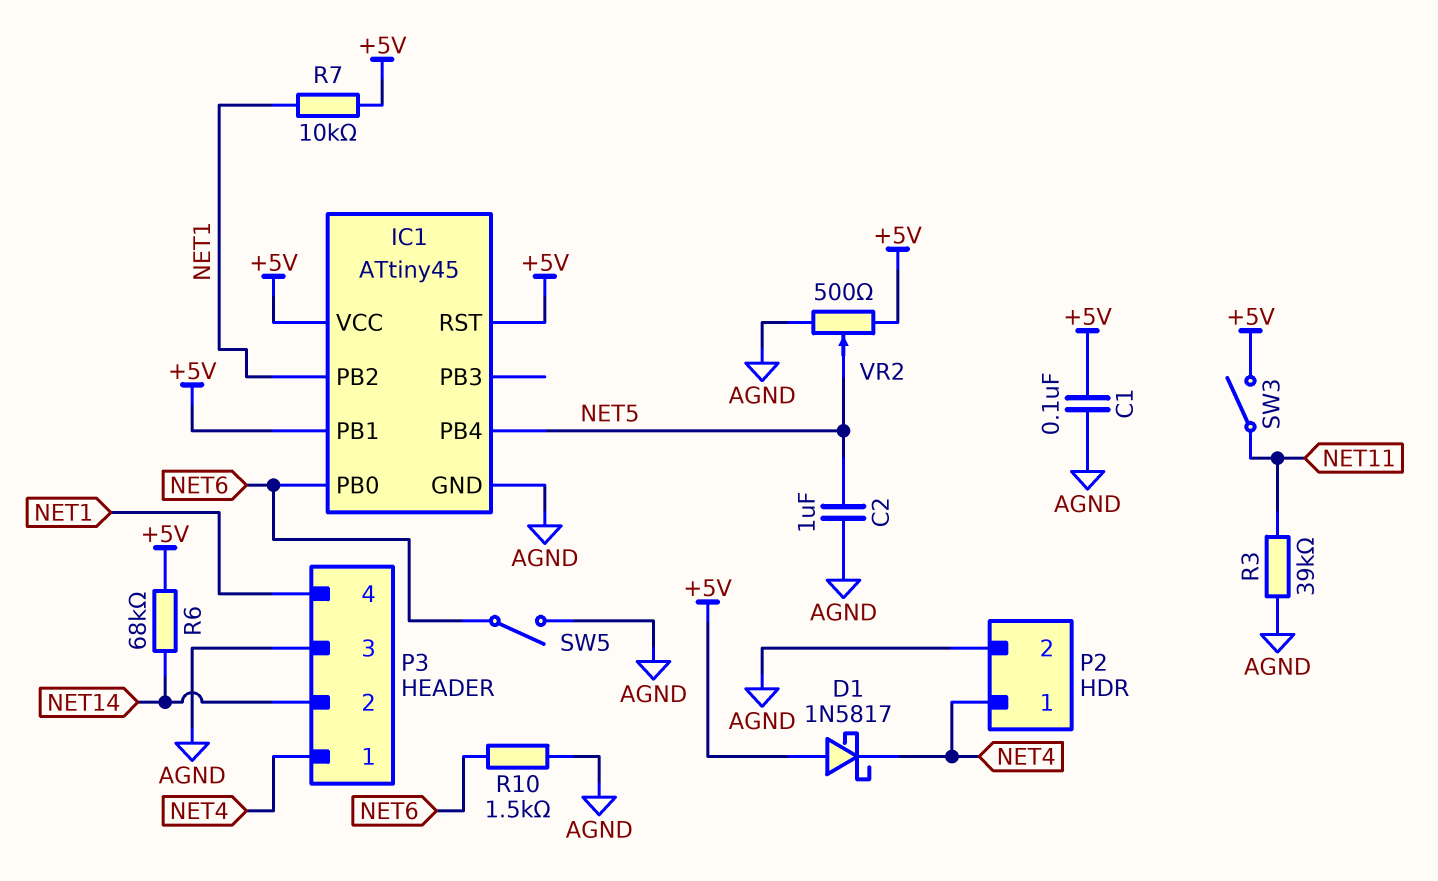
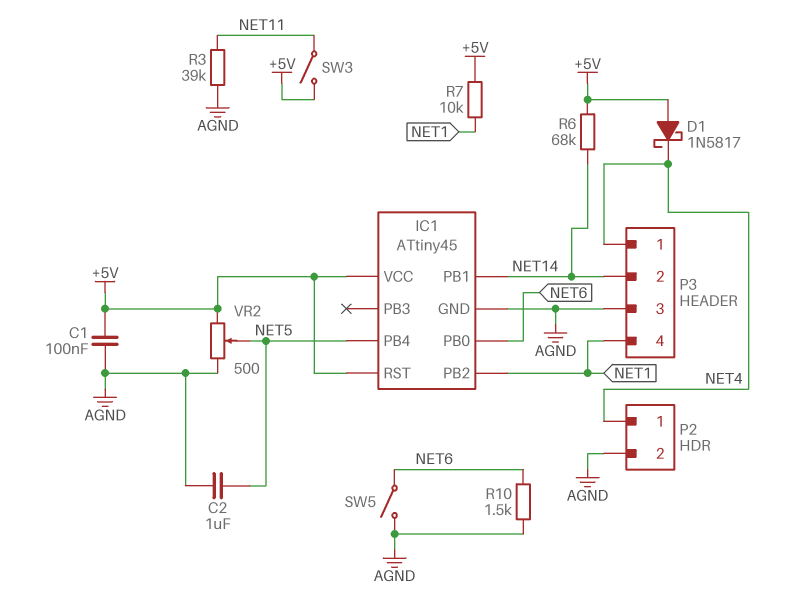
IC1 pin PB1: +5V -> NET14

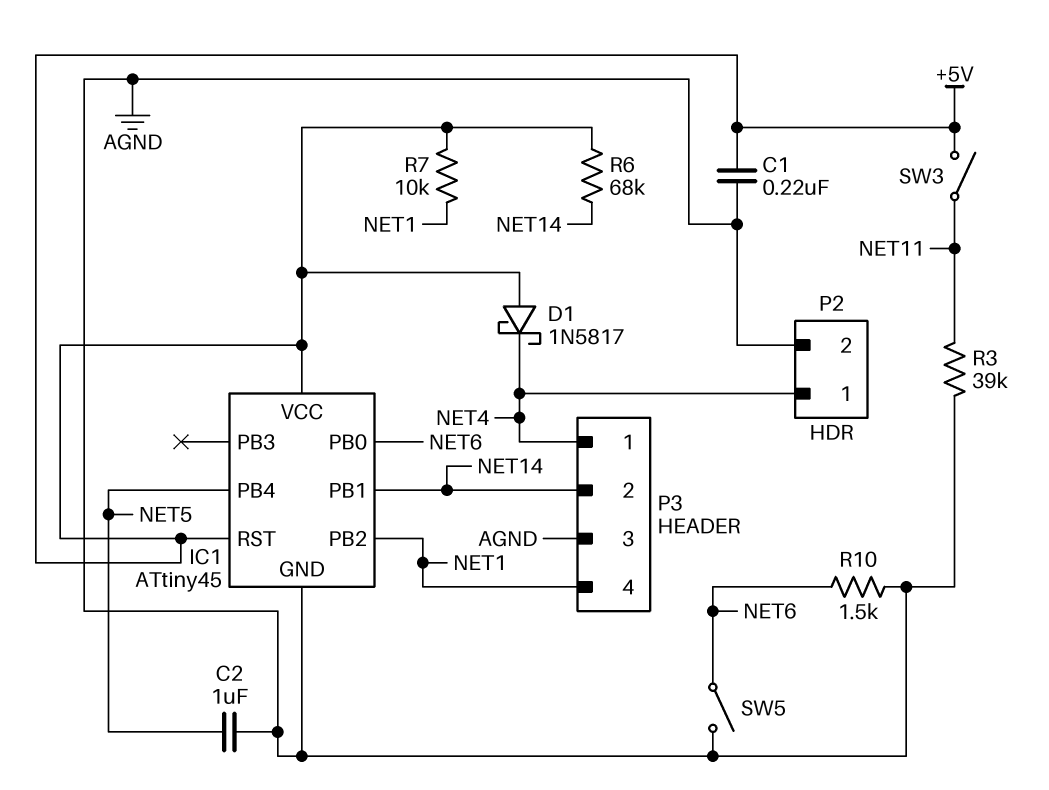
C1: 100nF (+5V, AGND) -> 220nF (+5V, AGND)
VR2: 500 (+5V, AGND, wiper NET5) -> none

